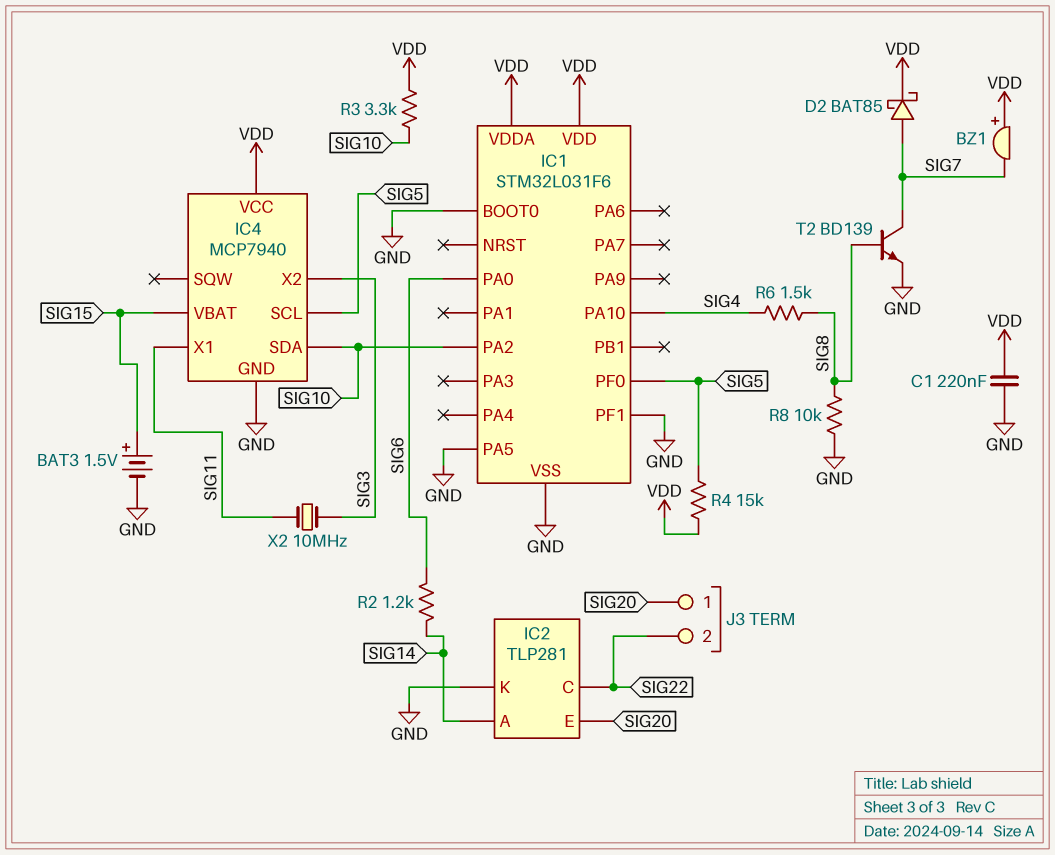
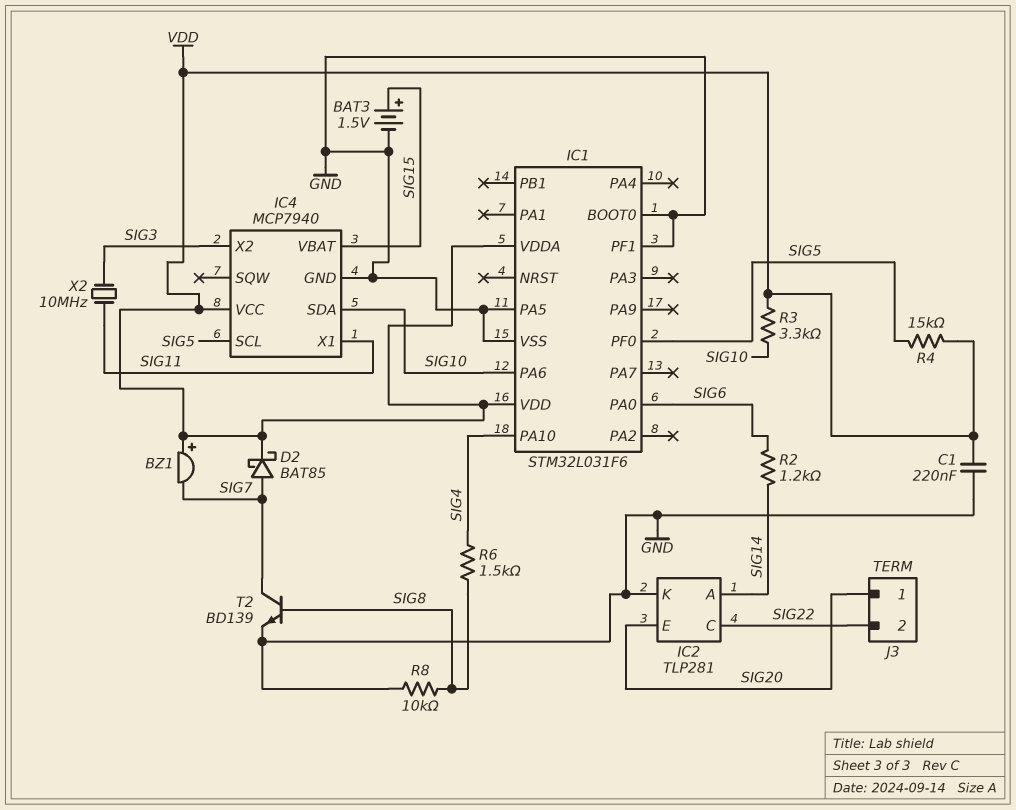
IC1 pin PA2: SIG10 -> none
IC1 pin PA6: none -> SIG10

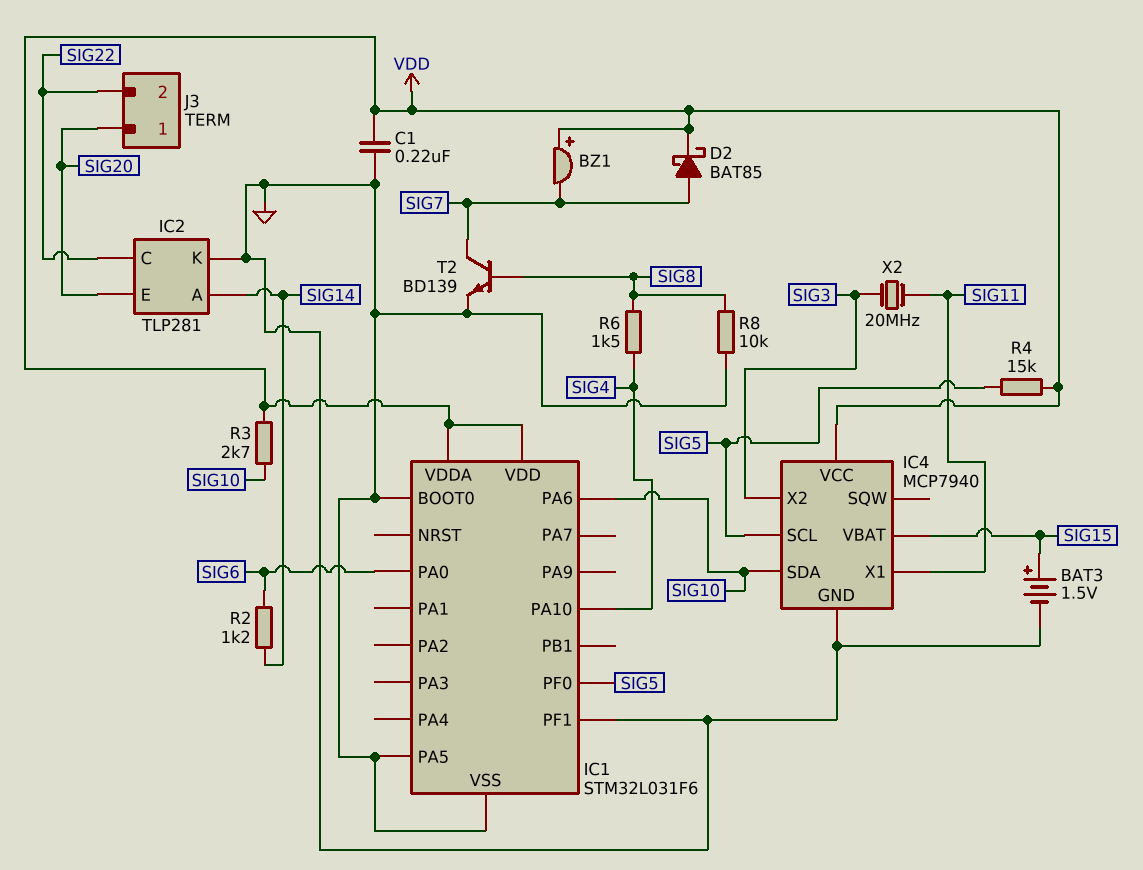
R3: 3.3k (SIG10, VDD) -> 2.7k (SIG10, VDD)
X2: 10MHz (SIG3, SIG11) -> 20MHz (SIG3, SIG11)

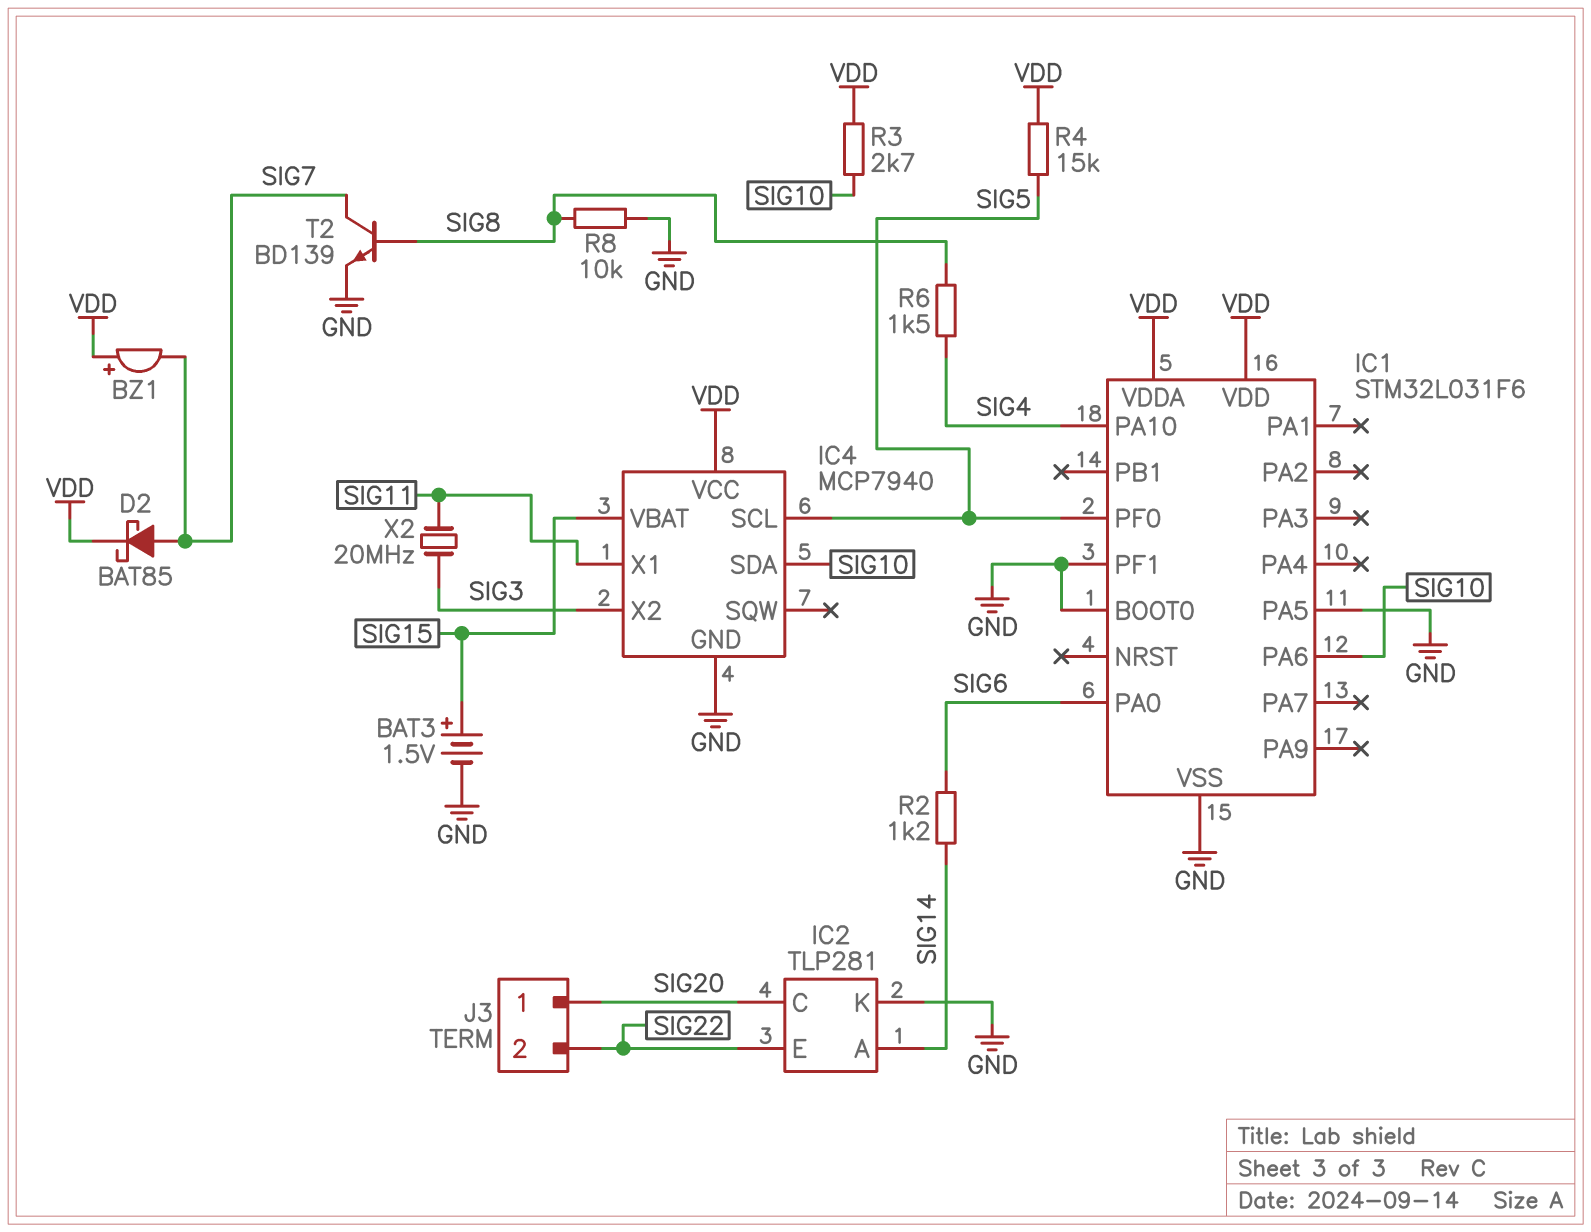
C1: 220nF (GND, VDD) -> none
IC2 pin C: SIG22 -> SIG20
IC2 pin E: SIG20 -> SIG22

